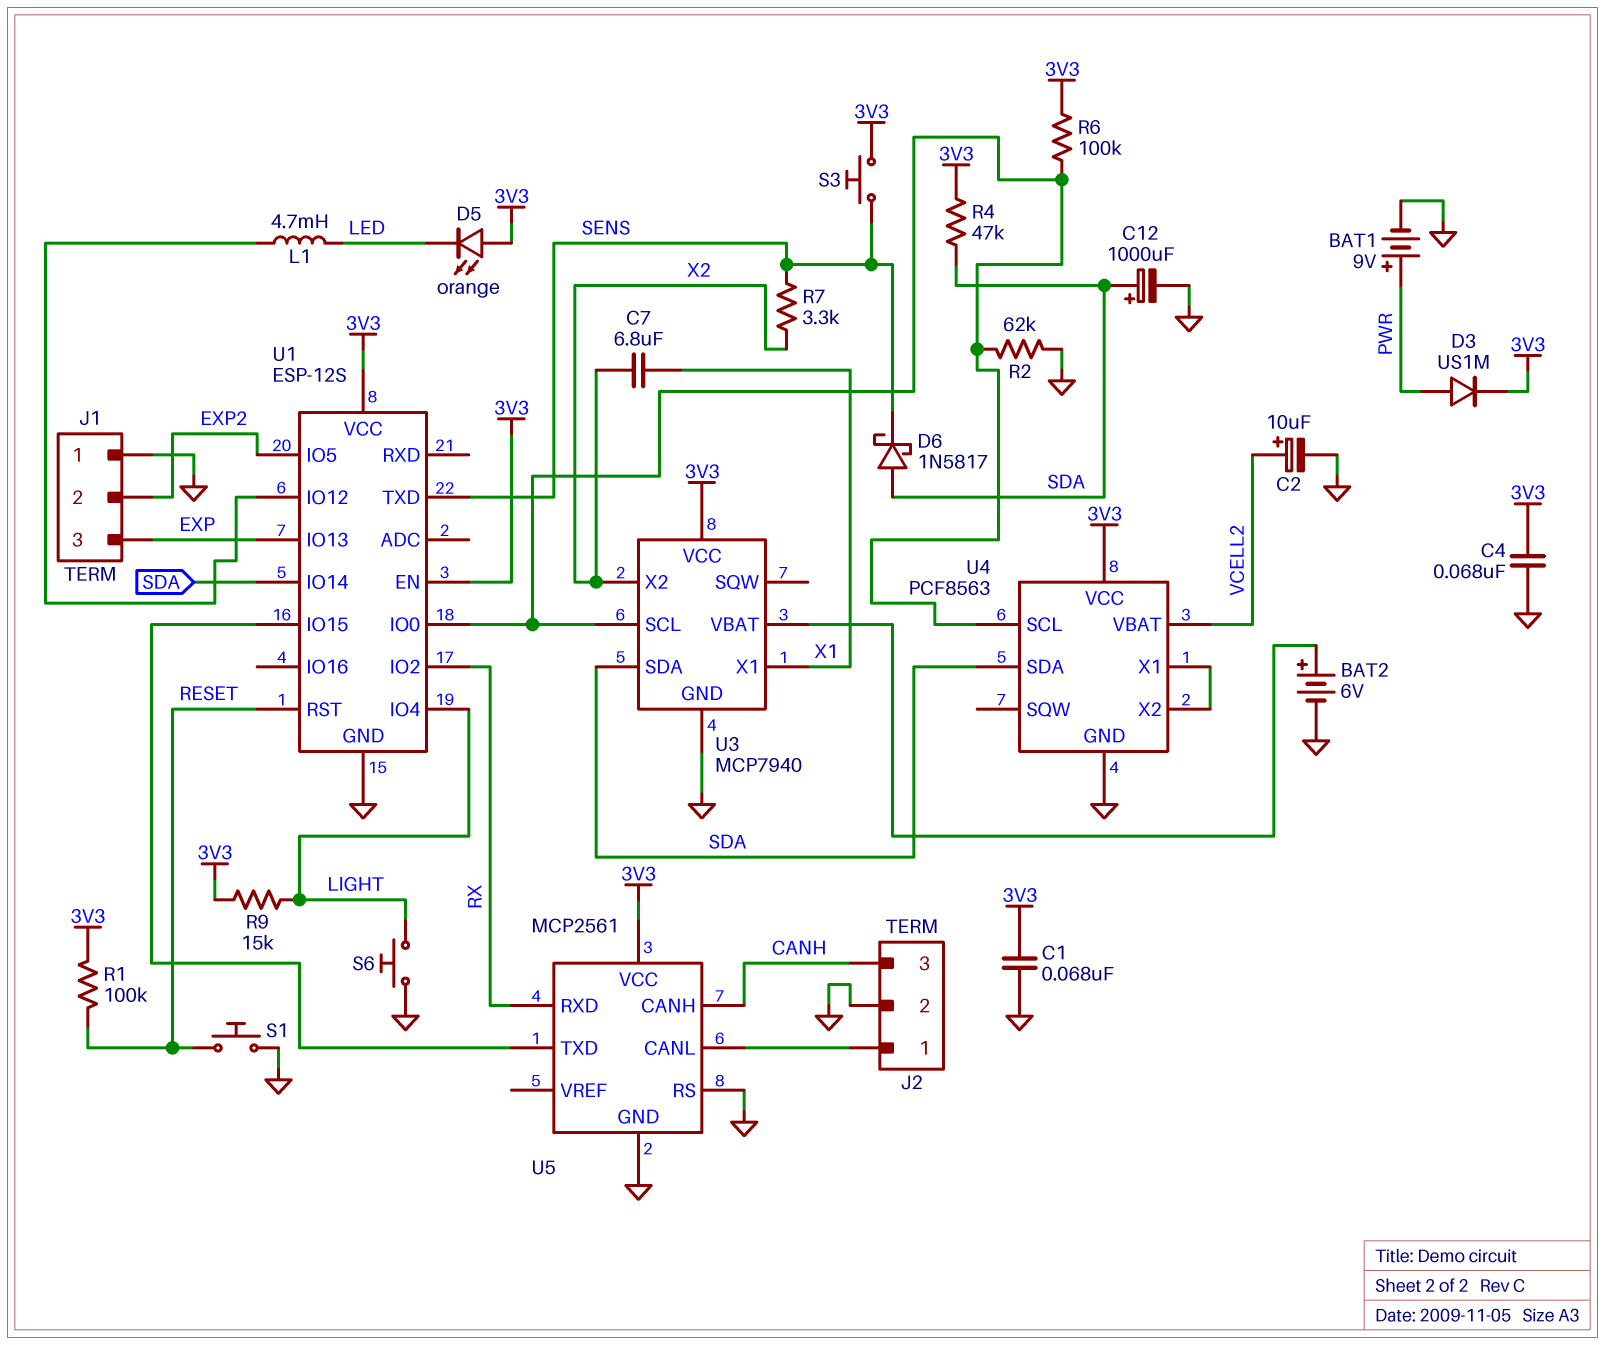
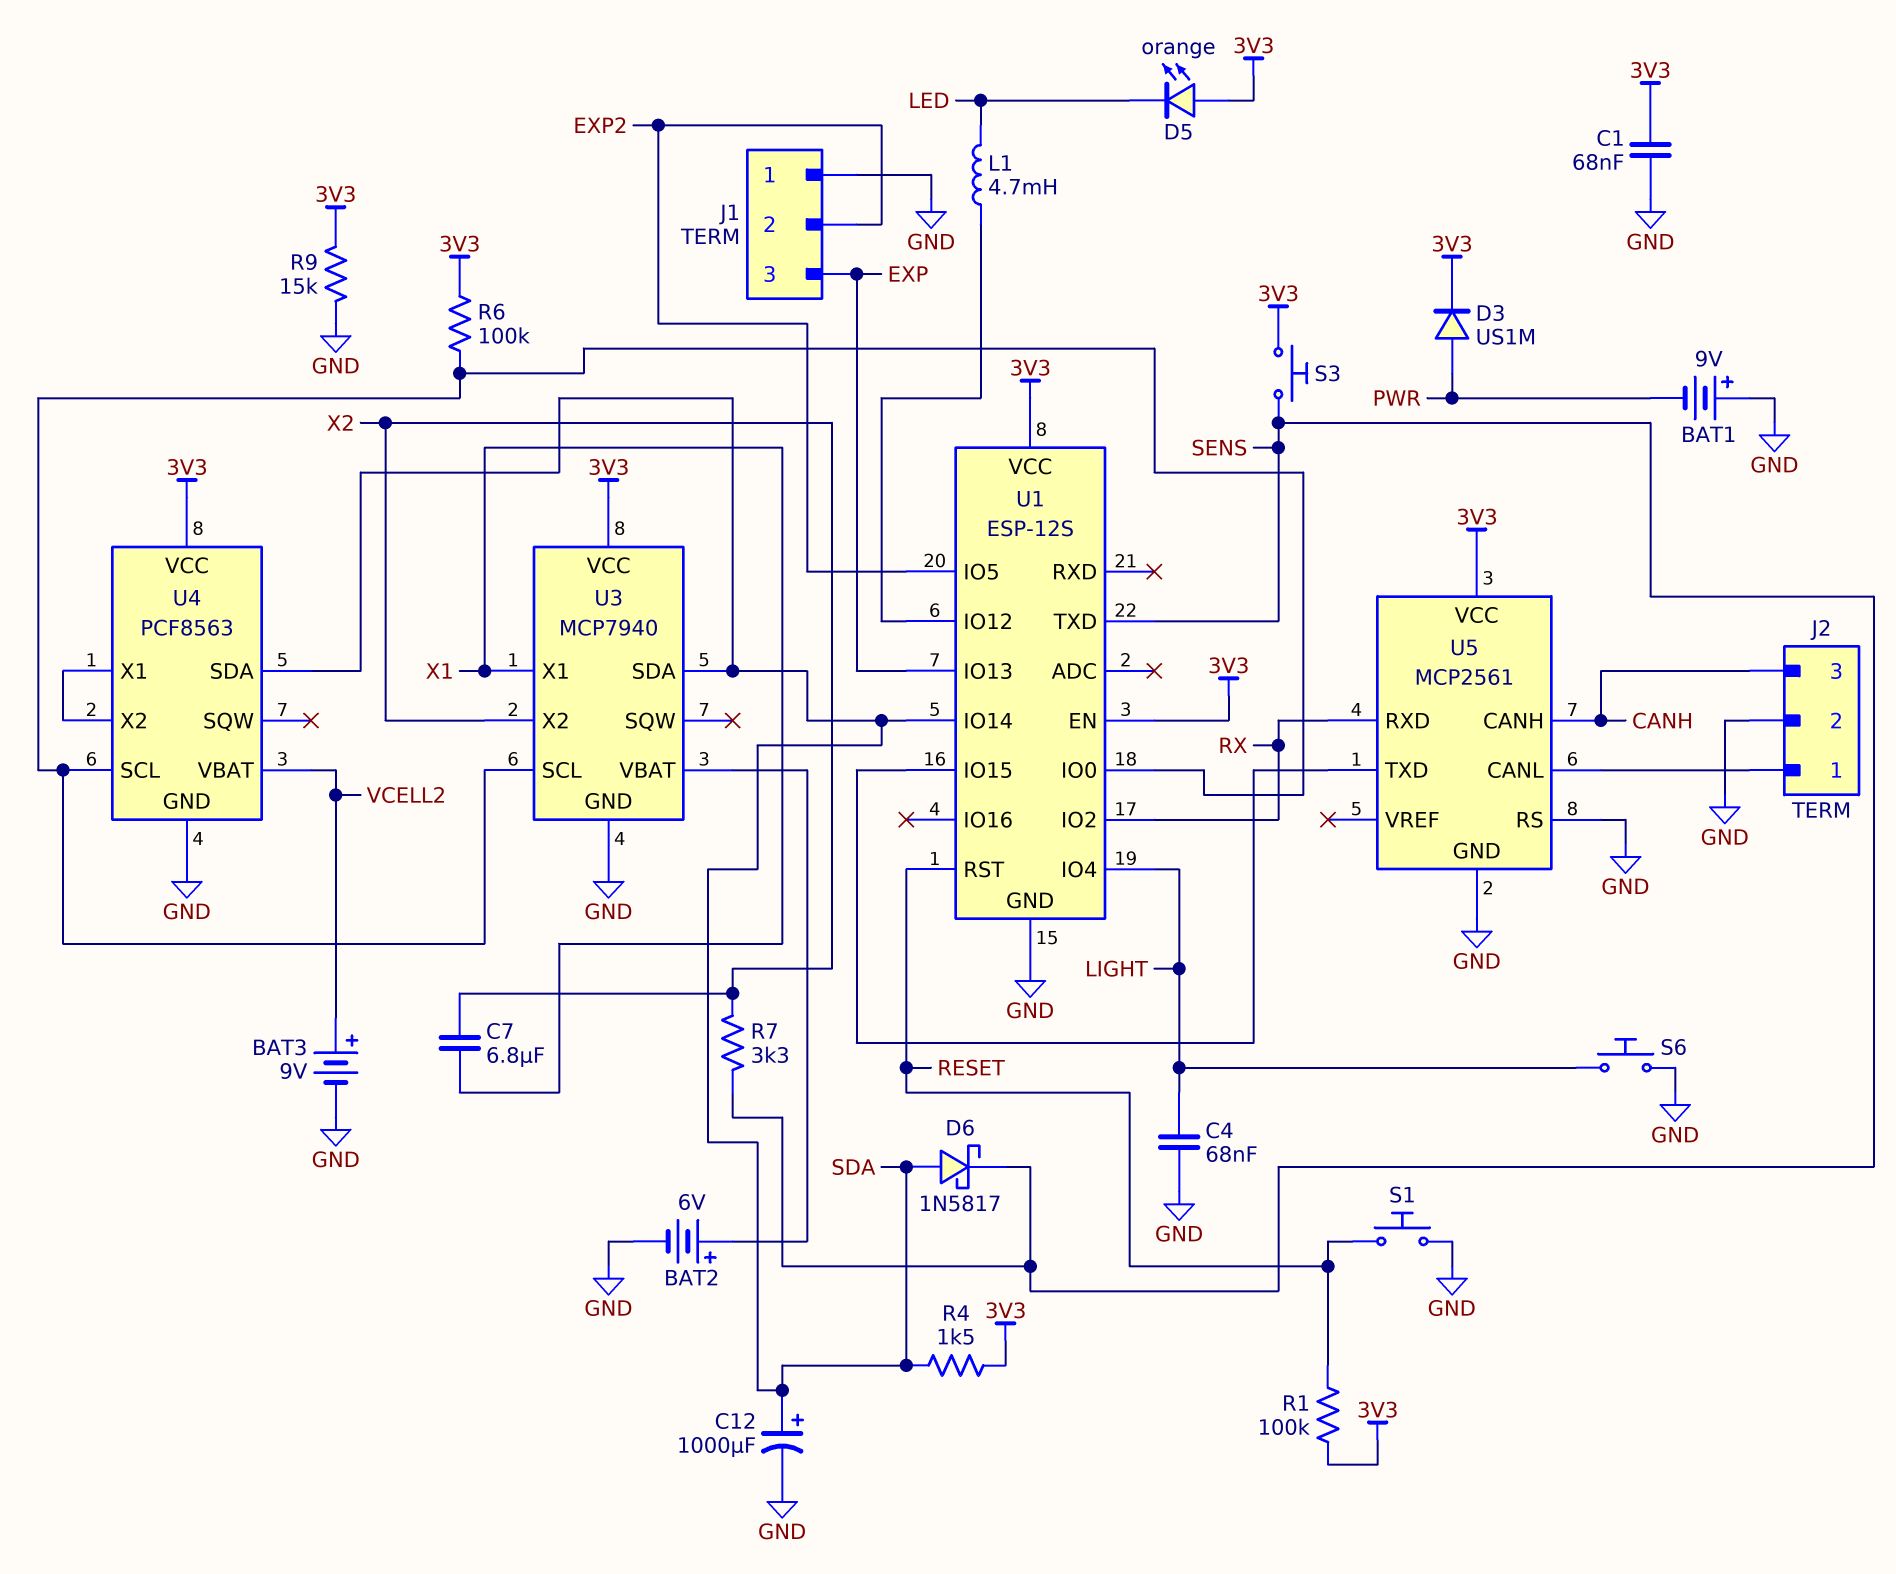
BAT1: 9V (plus PWR, minus GND) -> 9V (plus GND, minus PWR)
BAT3: none -> 9V (plus VCELL2, minus GND)
C2: 10uF (plus VCELL2, minus GND) -> none
C4: 68nF (3V3, GND) -> 68nF (GND, LIGHT)
R2: 62k (GND, U1/IO0) -> none
R4: 47k (3V3, SDA) -> 1.5k (3V3, SDA)
R9: 15k (3V3, LIGHT) -> 15k (3V3, GND)

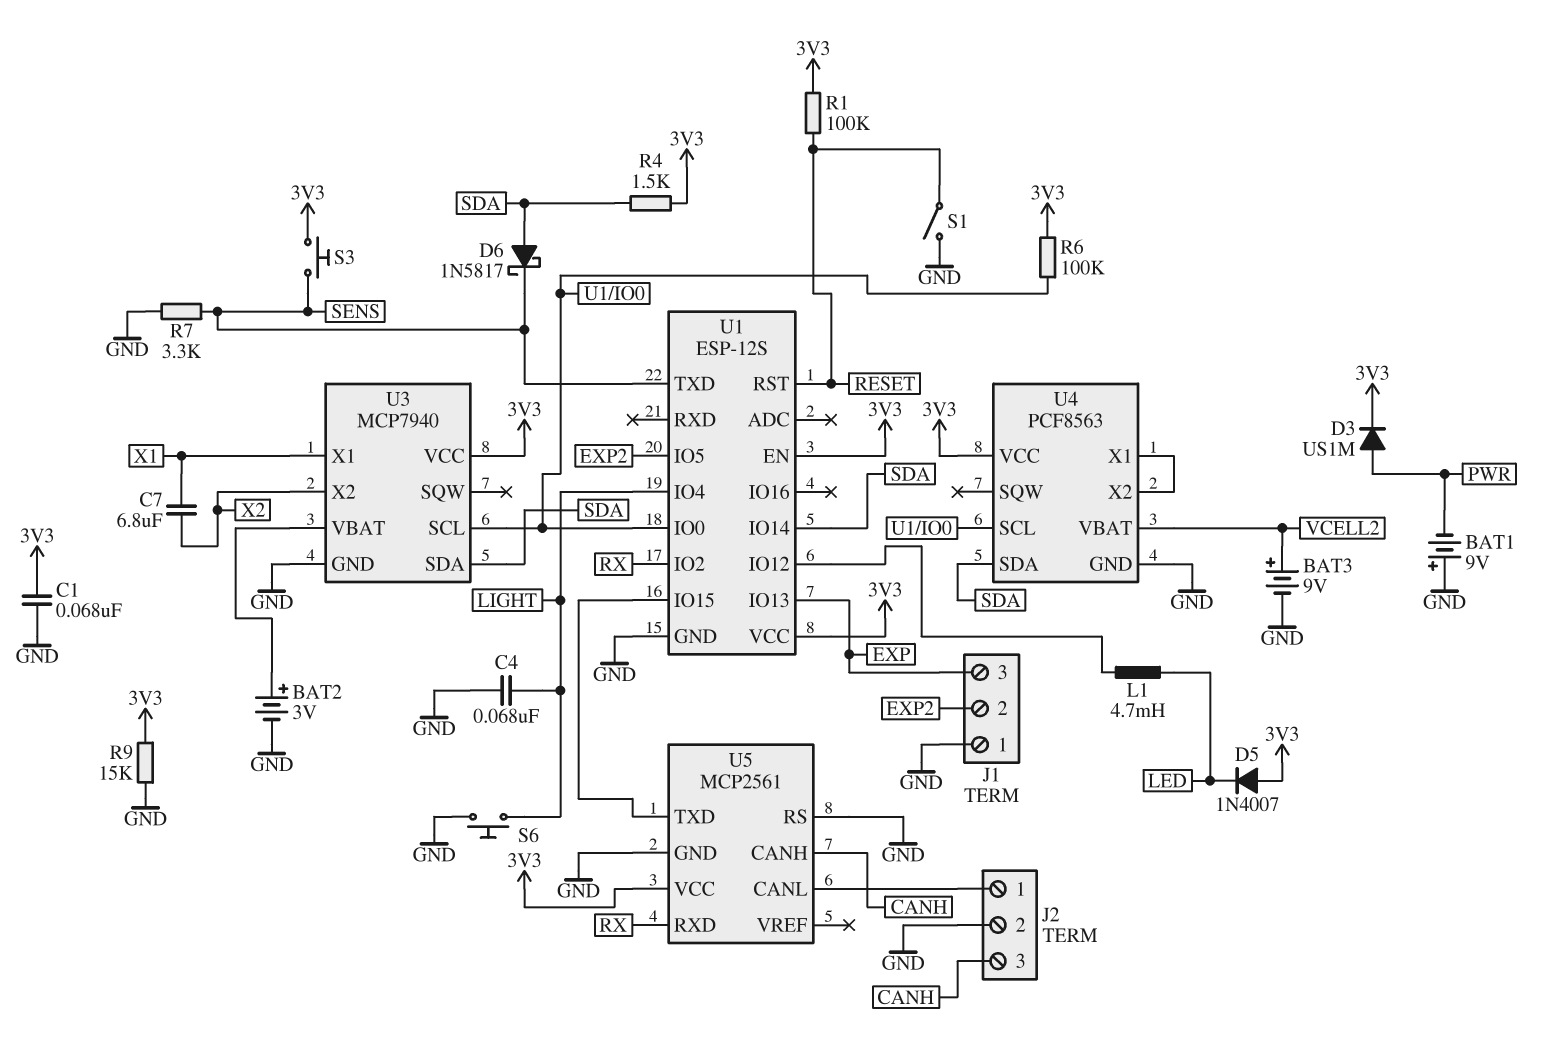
BAT2: 6V (plus U3/VBAT, minus GND) -> 3V (plus U3/VBAT, minus GND)
C12: 1000uF (plus SDA, minus GND) -> none
D5: LED orange (A 3V3, K LED) -> diode 1N4007 (A 3V3, K LED)
R7: 3.3k (SENS, X2) -> 3.3k (GND, SENS)
S1: button (GND, RESET) -> switch (GND, RESET)

